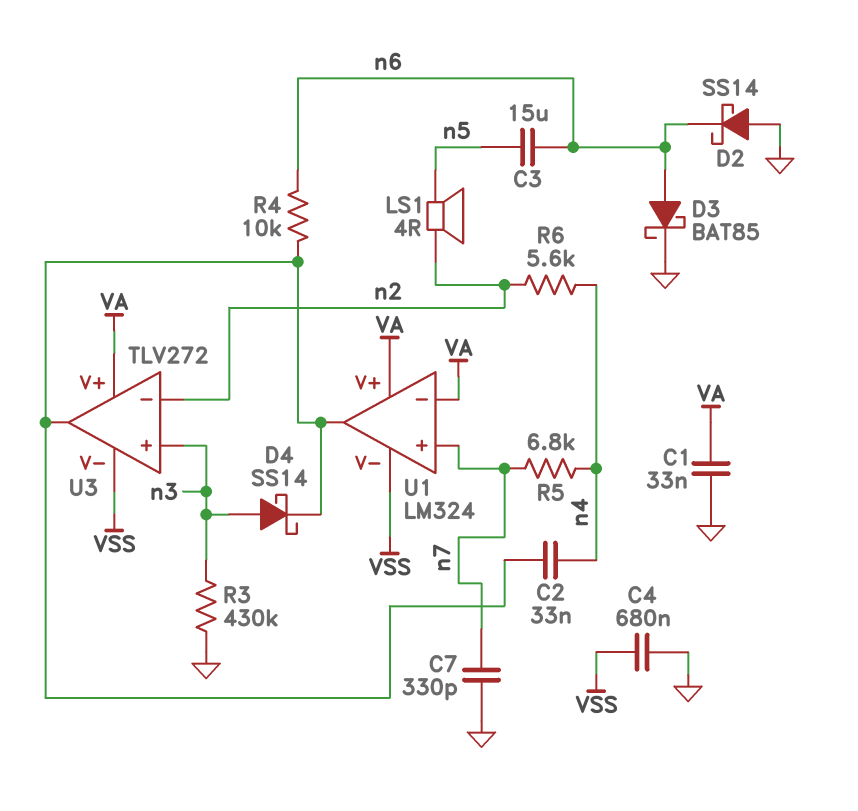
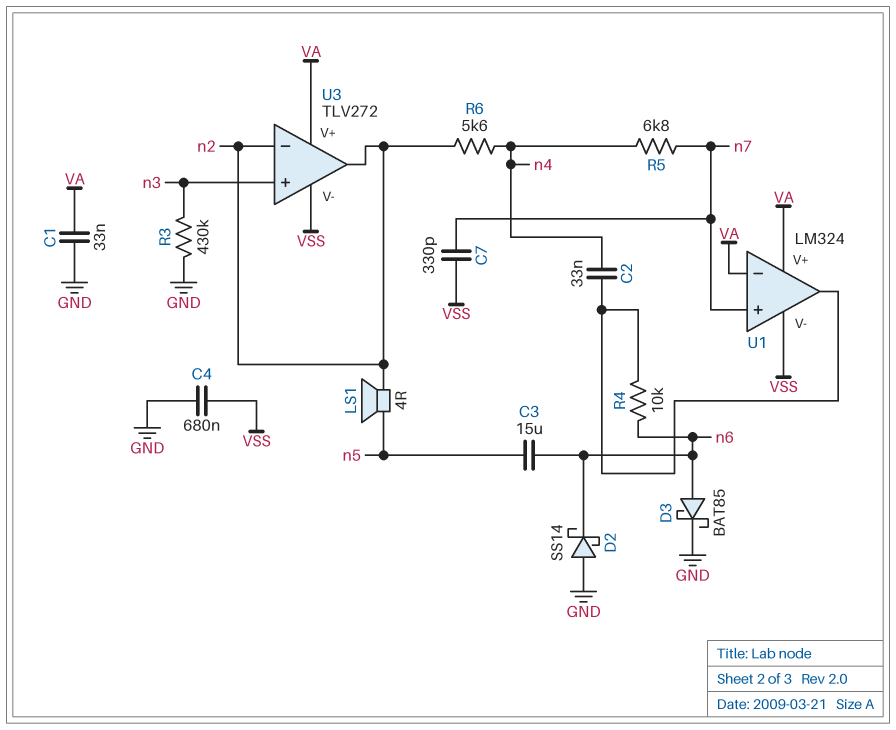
C7: 330pF (GND, n7) -> 330pF (VSS, n7)
D4: schottky SS14 (A n3, K U1/out) -> none
U3 pin out: U1/out -> n2

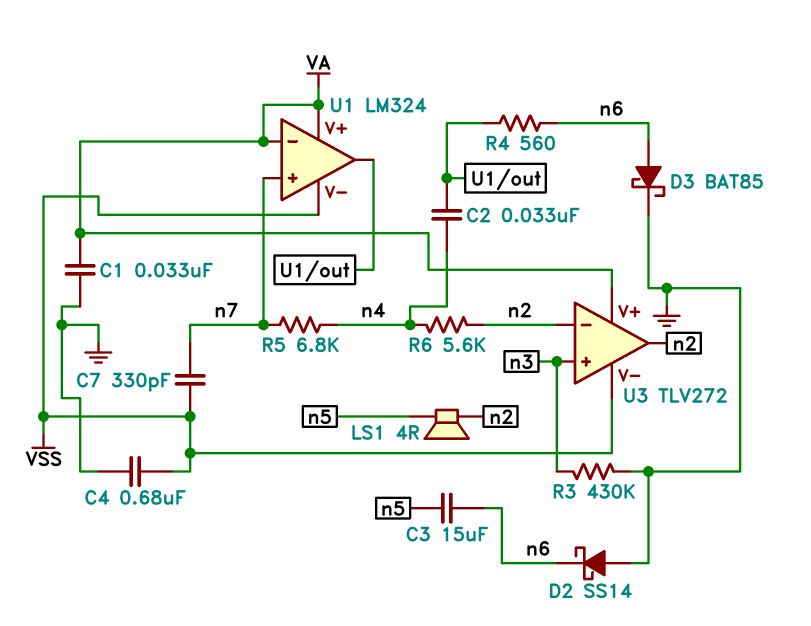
R4: 10k (U1/out, n6) -> 560 (U1/out, n6)

